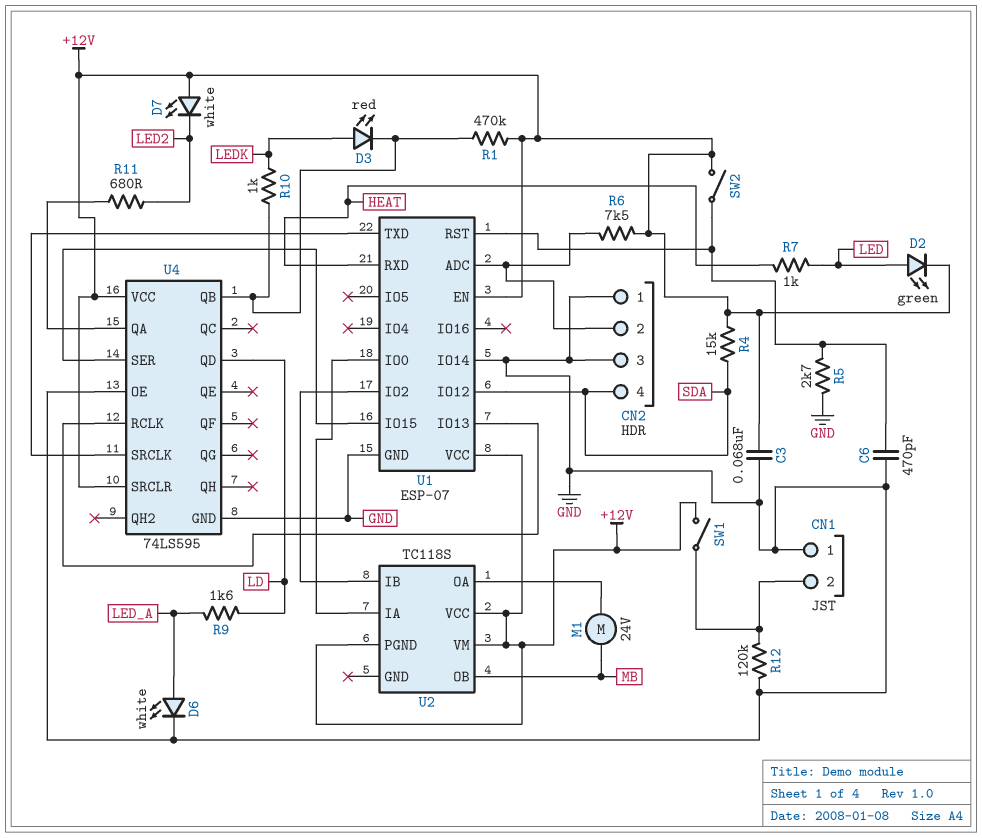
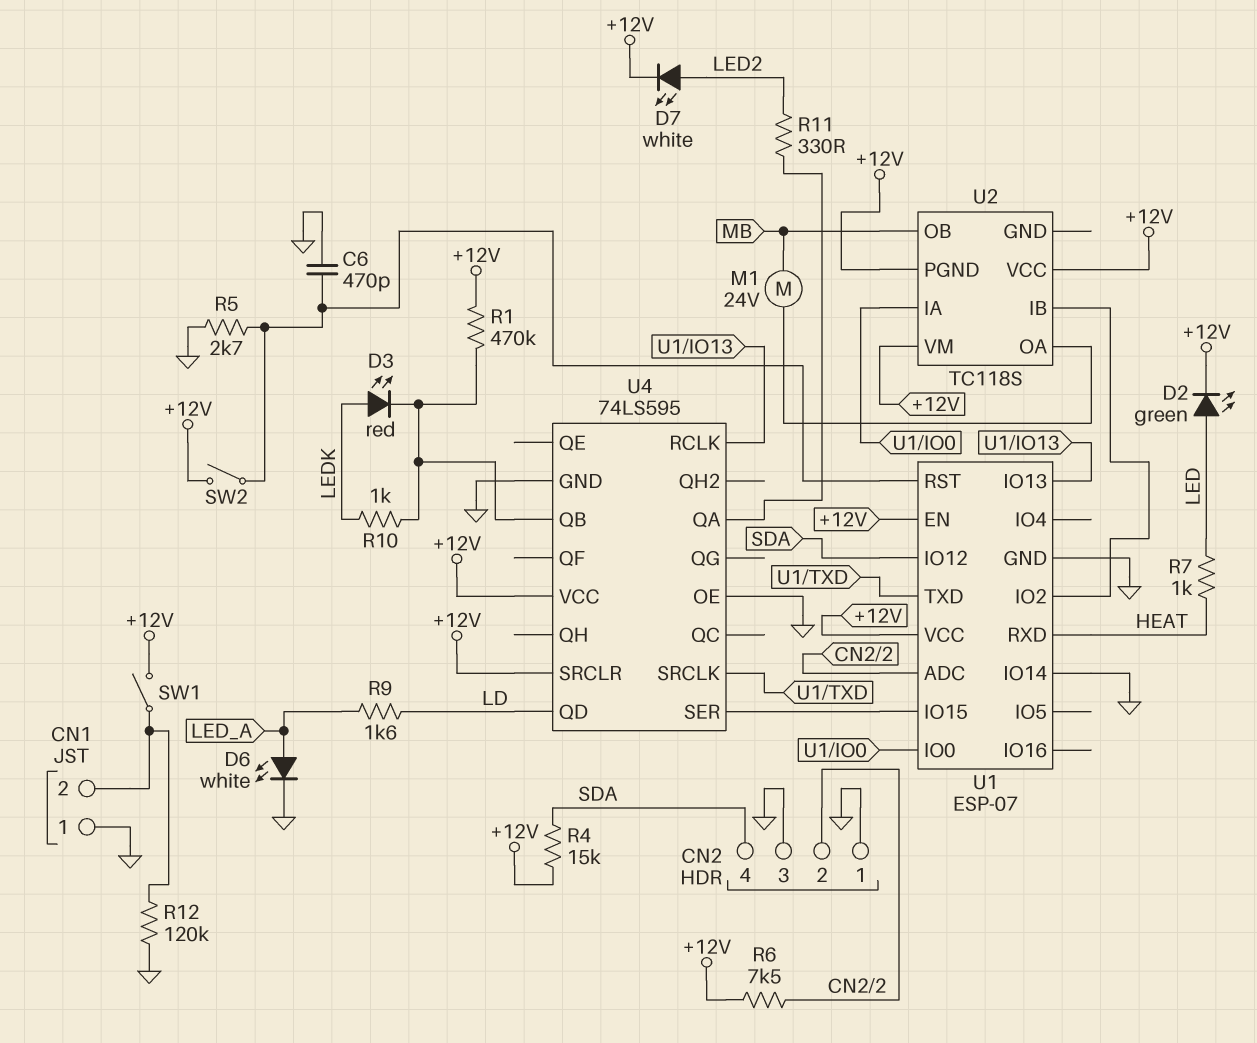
C3: 68nF (+12V, GND) -> none
D7: LED white (A +12V, K LED2) -> LED white (A LED2, K +12V)
R11: 680 (LED2, U4/QA) -> 330 (LED2, U4/QA)

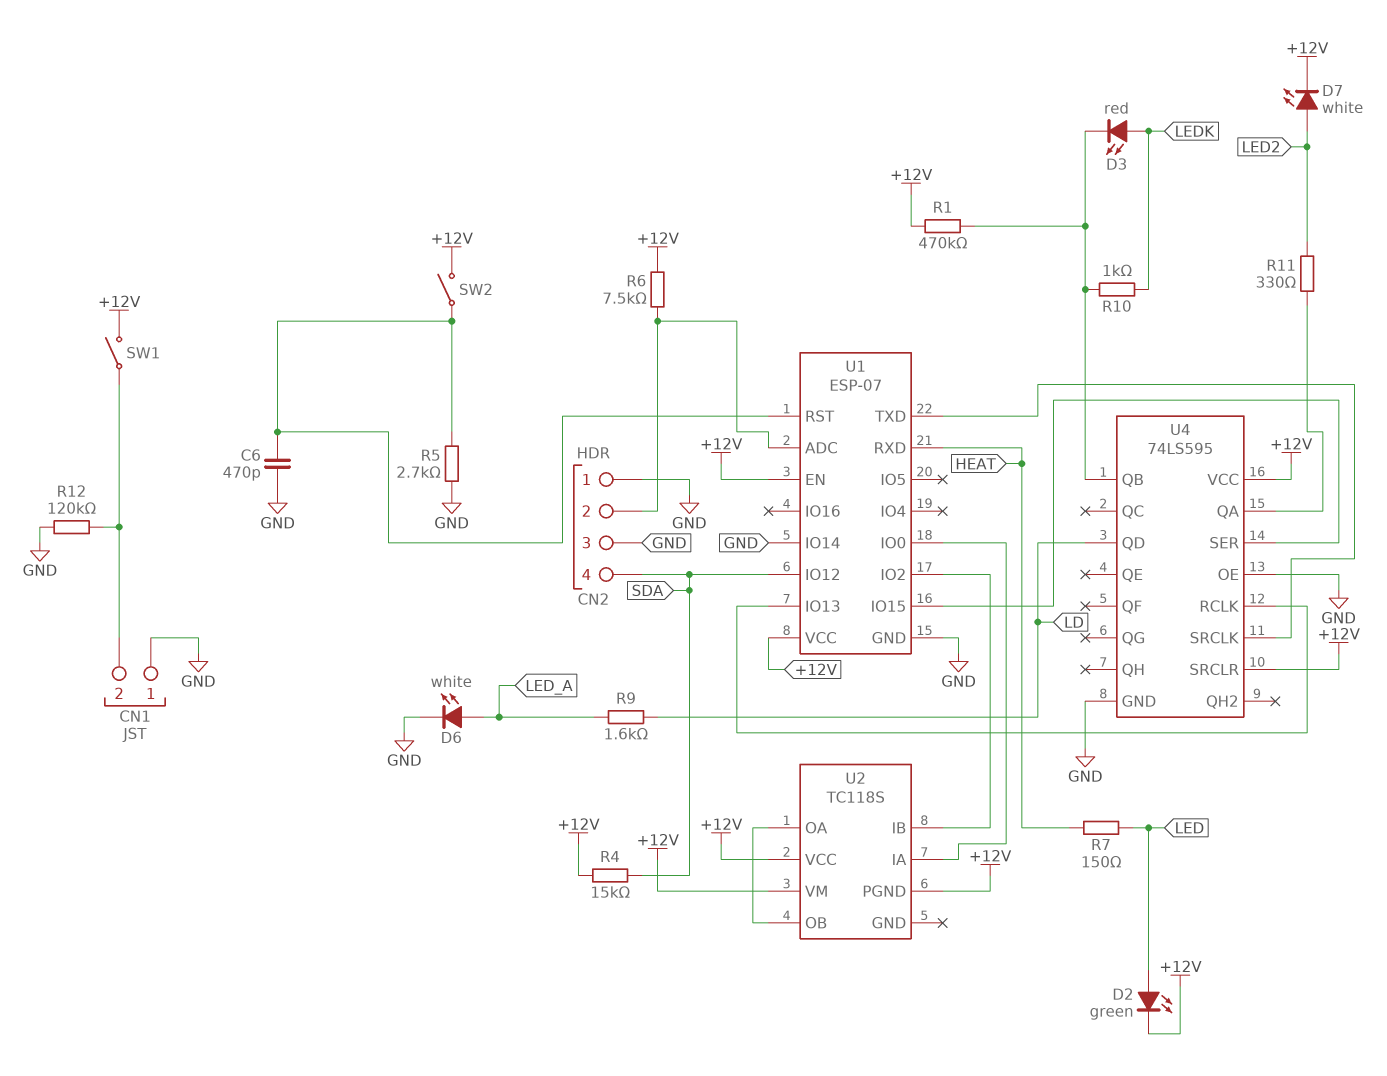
M1: motor 24V (MB, U2/OA) -> none
R7: 1k (HEAT, LED) -> 150 (HEAT, LED)
U2 pin OB: MB -> U2/OA

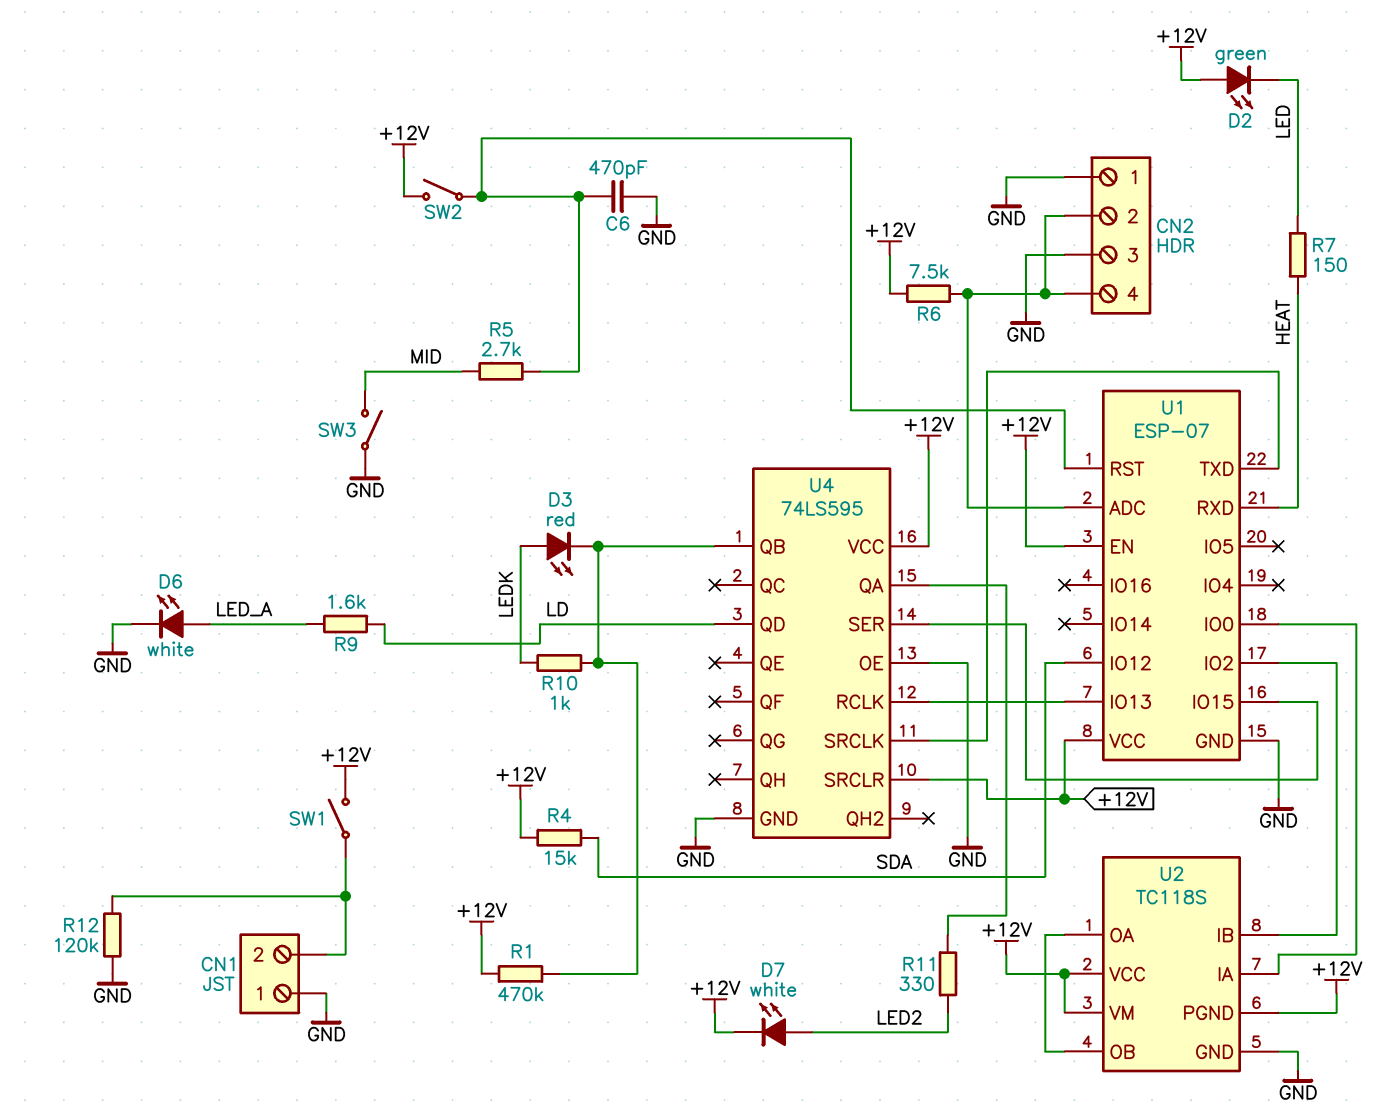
CN2 pin 4: SDA -> CN2/2
D2: LED green (A LED, K +12V) -> LED green (A +12V, K LED)
R5: 2.7k (GND, U1/RST) -> 2.7k (MID, U1/RST)
SW3: none -> switch (GND, MID)
U1 pin IO14: GND -> none
U2 pin GND: none -> GND

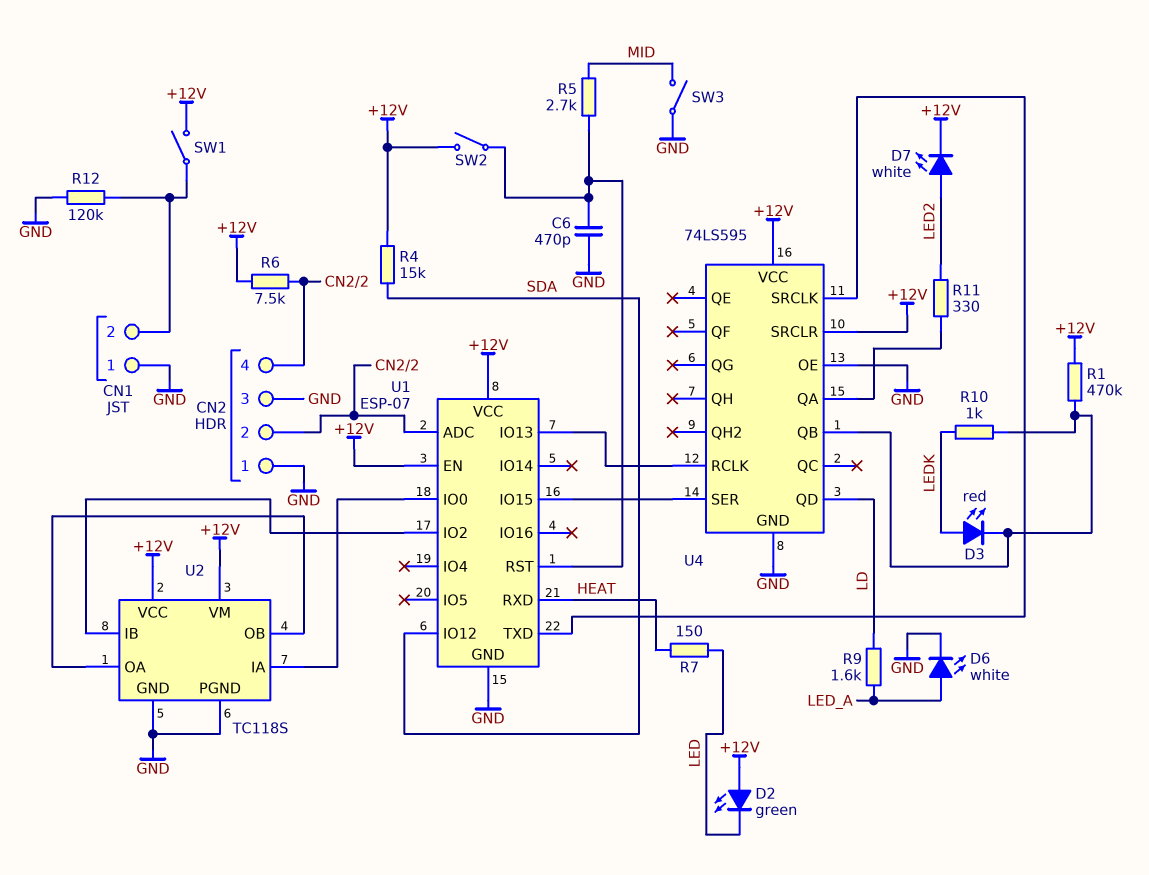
U2 pin PGND: +12V -> GND

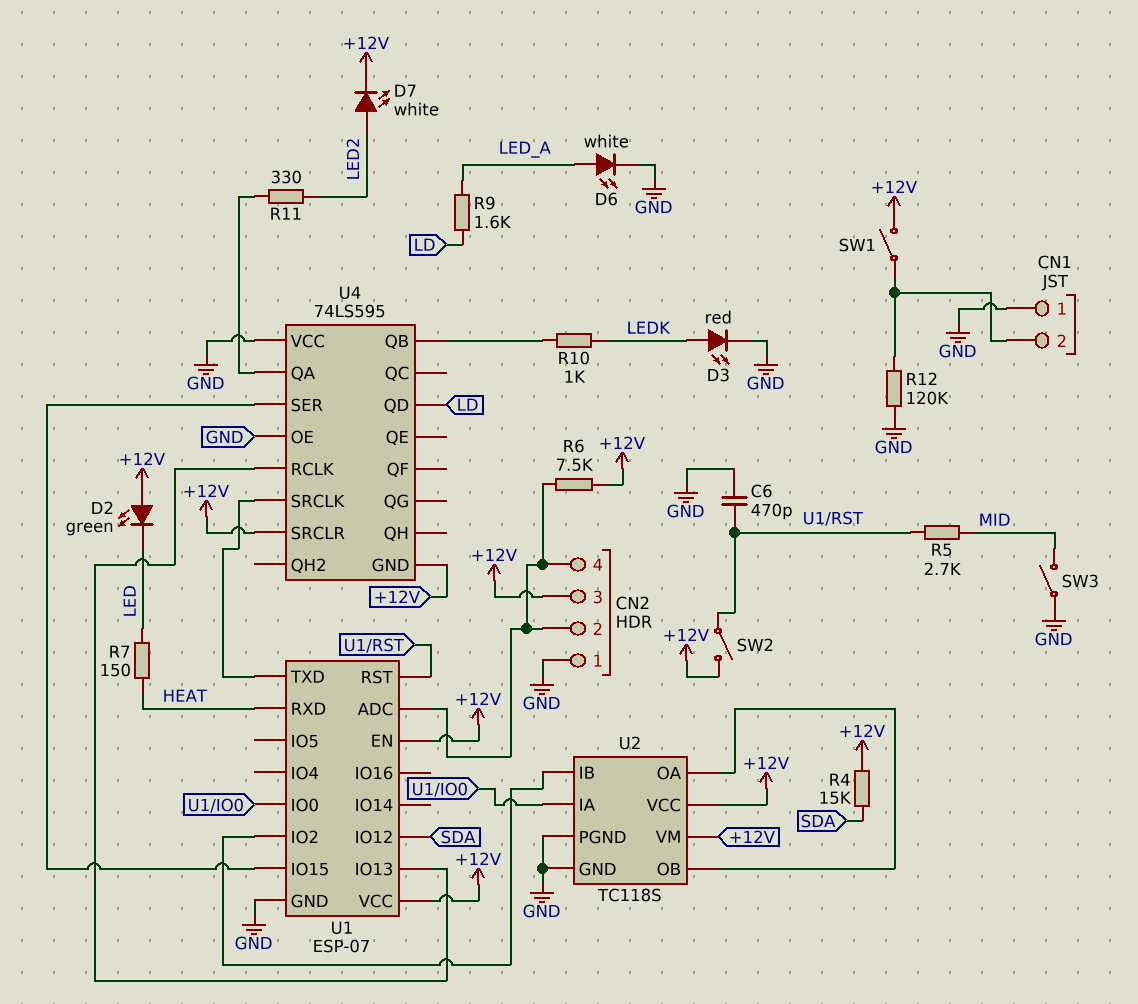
CN2 pin 3: GND -> +12V
D3: LED red (A LEDK, K U4/QB) -> LED red (A LEDK, K GND)
R1: 470k (+12V, U4/QB) -> none
U4 pin GND: GND -> +12V
U4 pin VCC: +12V -> GND

